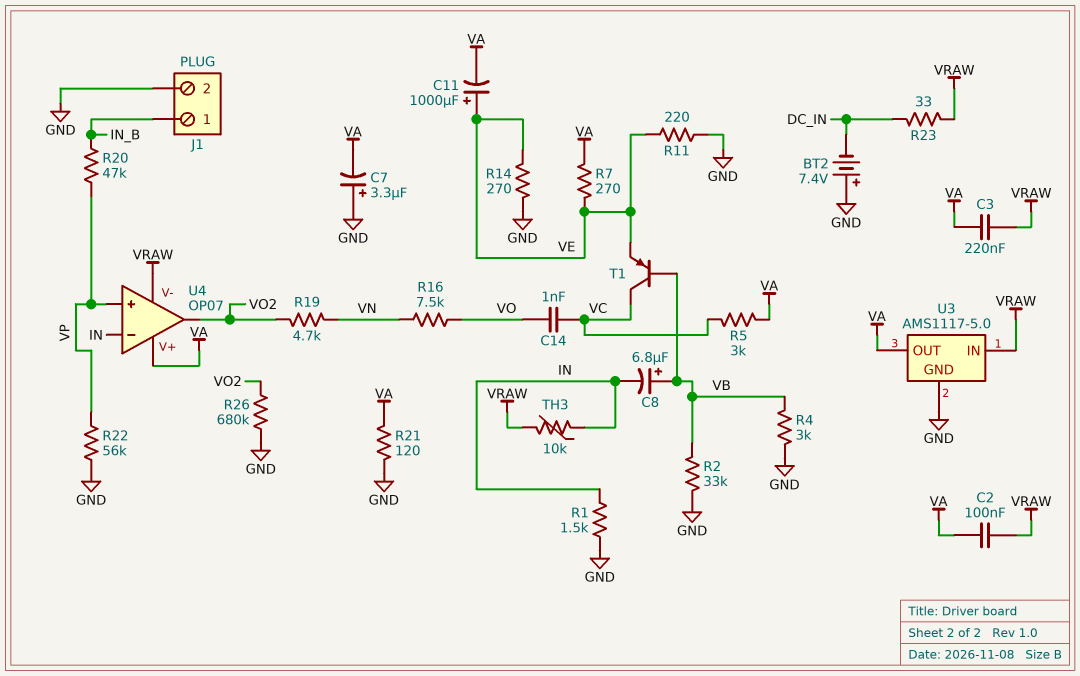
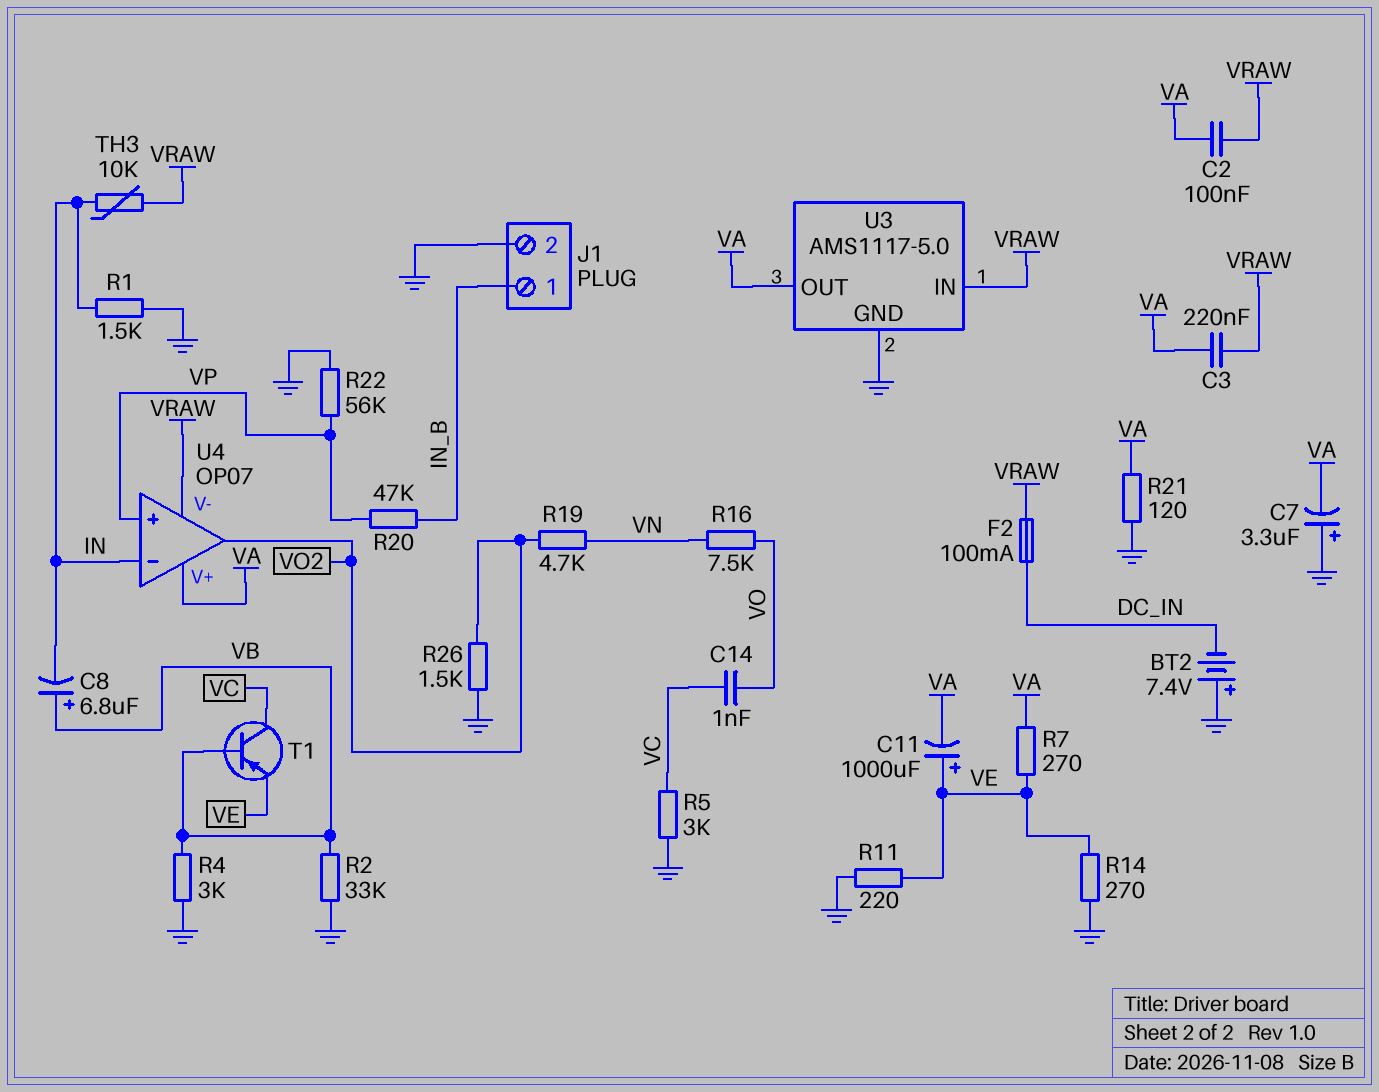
F2: none -> 100mA (DC_IN, VRAW)
R5: 3k (VA, VC) -> 3k (GND, VC)
R23: 33 (DC_IN, VRAW) -> none
R26: 680k (GND, VO2) -> 1.5k (GND, VO2)

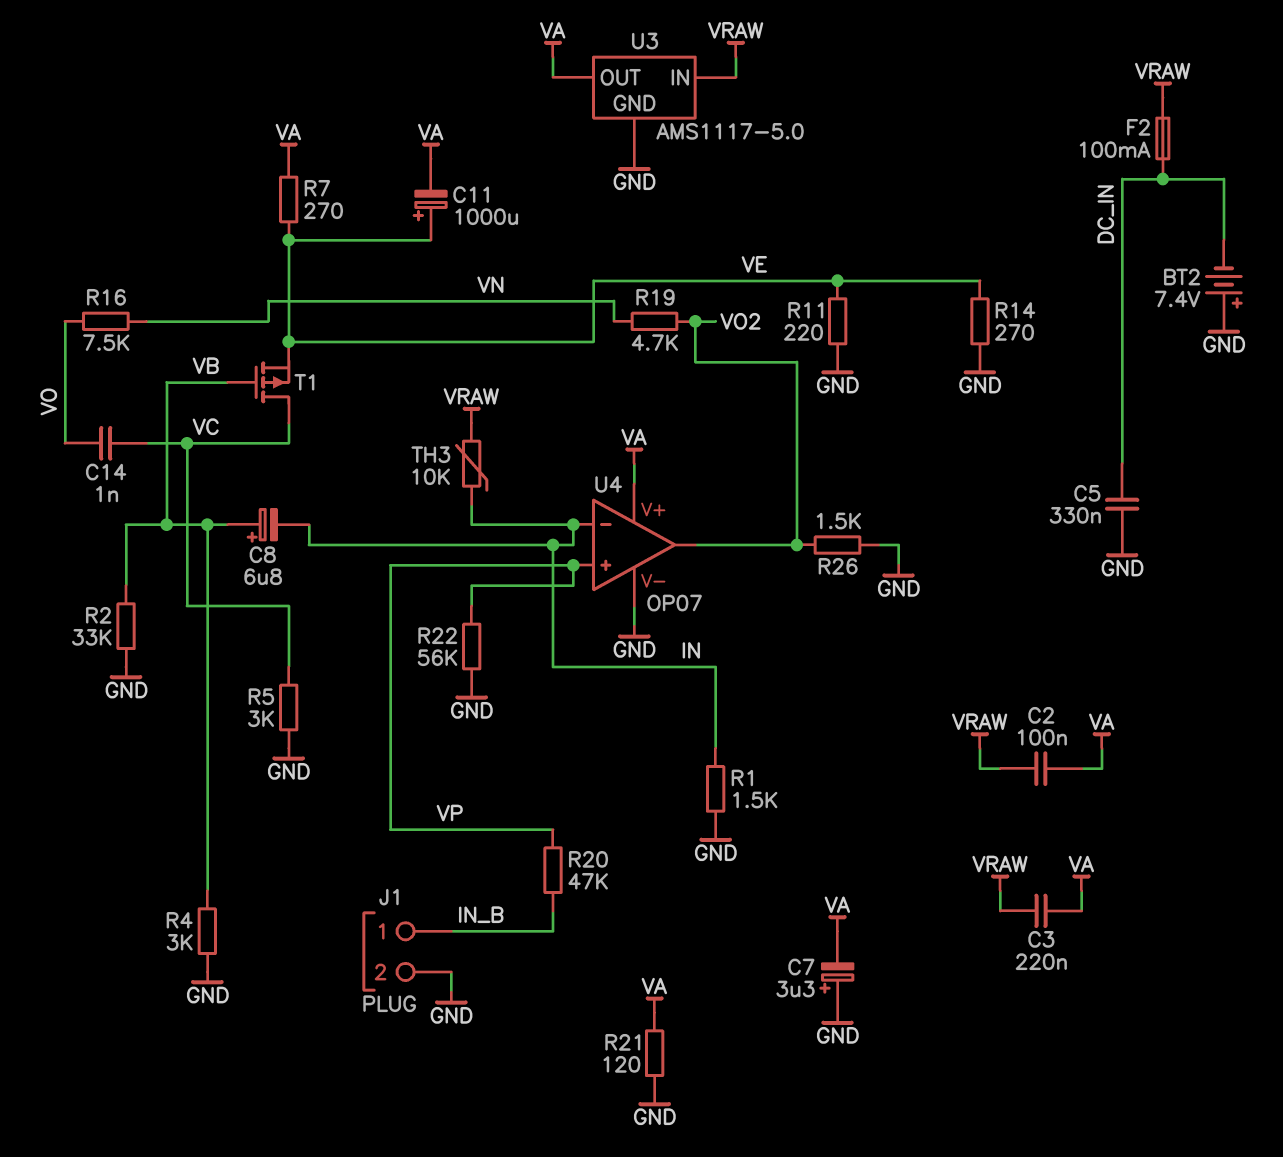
C5: none -> 330nF (DC_IN, GND)
T1: PNP (B VB, C VC, E VE) -> PMOS (G VB, D VC, S VE)
U4 pin V-: VRAW -> GND

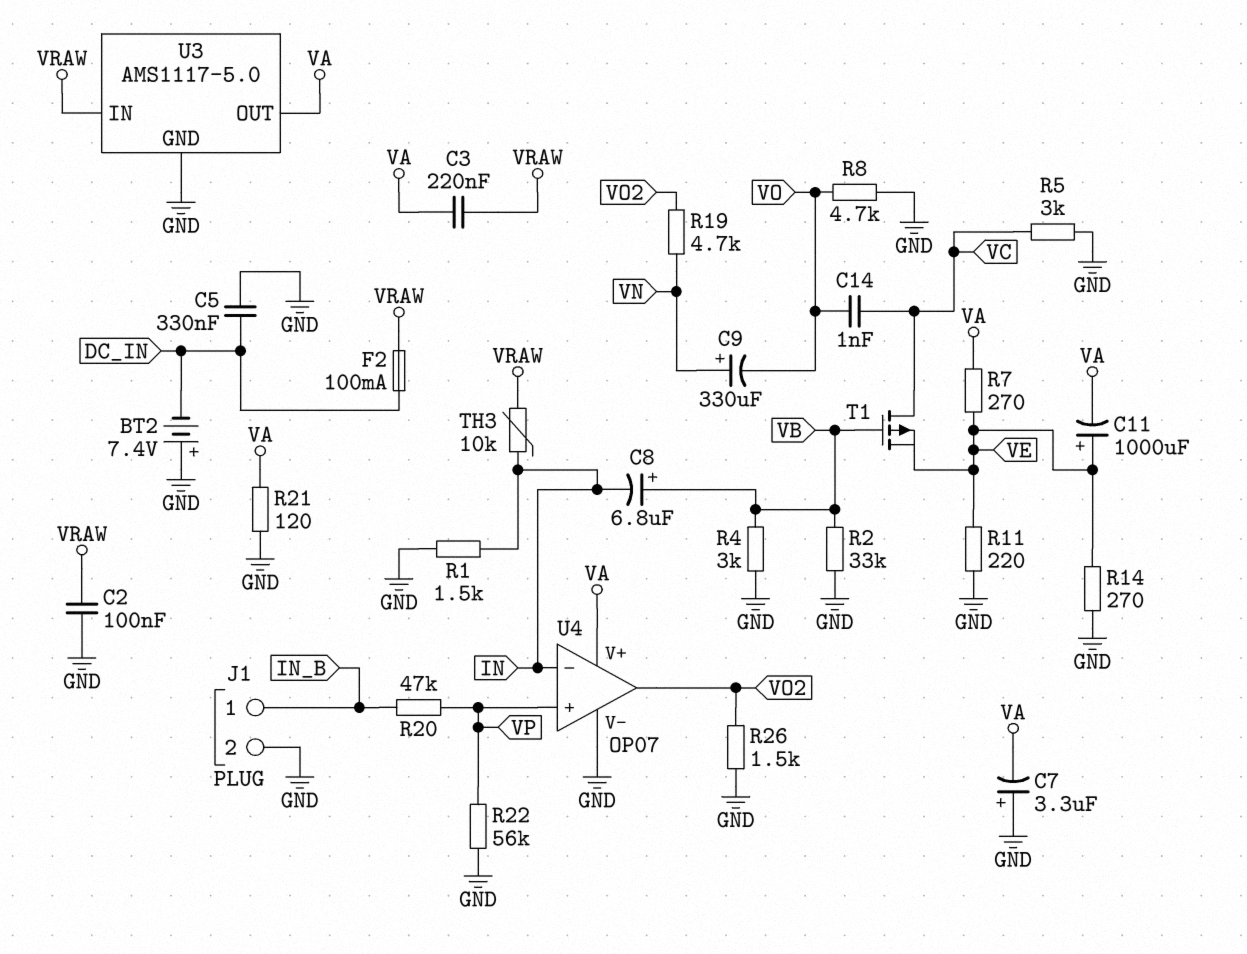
C2: 100nF (VA, VRAW) -> 100nF (GND, VRAW)
C9: none -> 330uF (plus VN, minus VO)
R8: none -> 4.7k (GND, VO)
R16: 7.5k (VN, VO) -> none

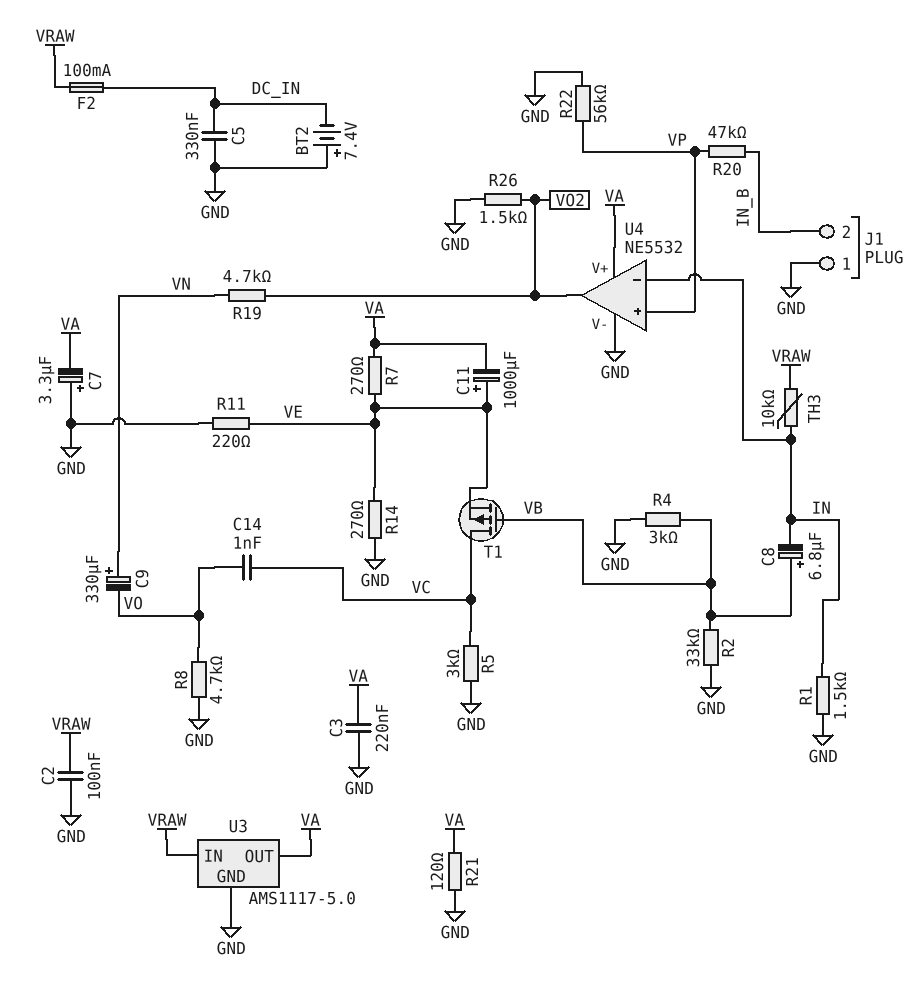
C3: 220nF (VA, VRAW) -> 220nF (GND, VA)
J1 pin 1: IN_B -> GND
J1 pin 2: GND -> IN_B
U4: OP07 -> NE5532

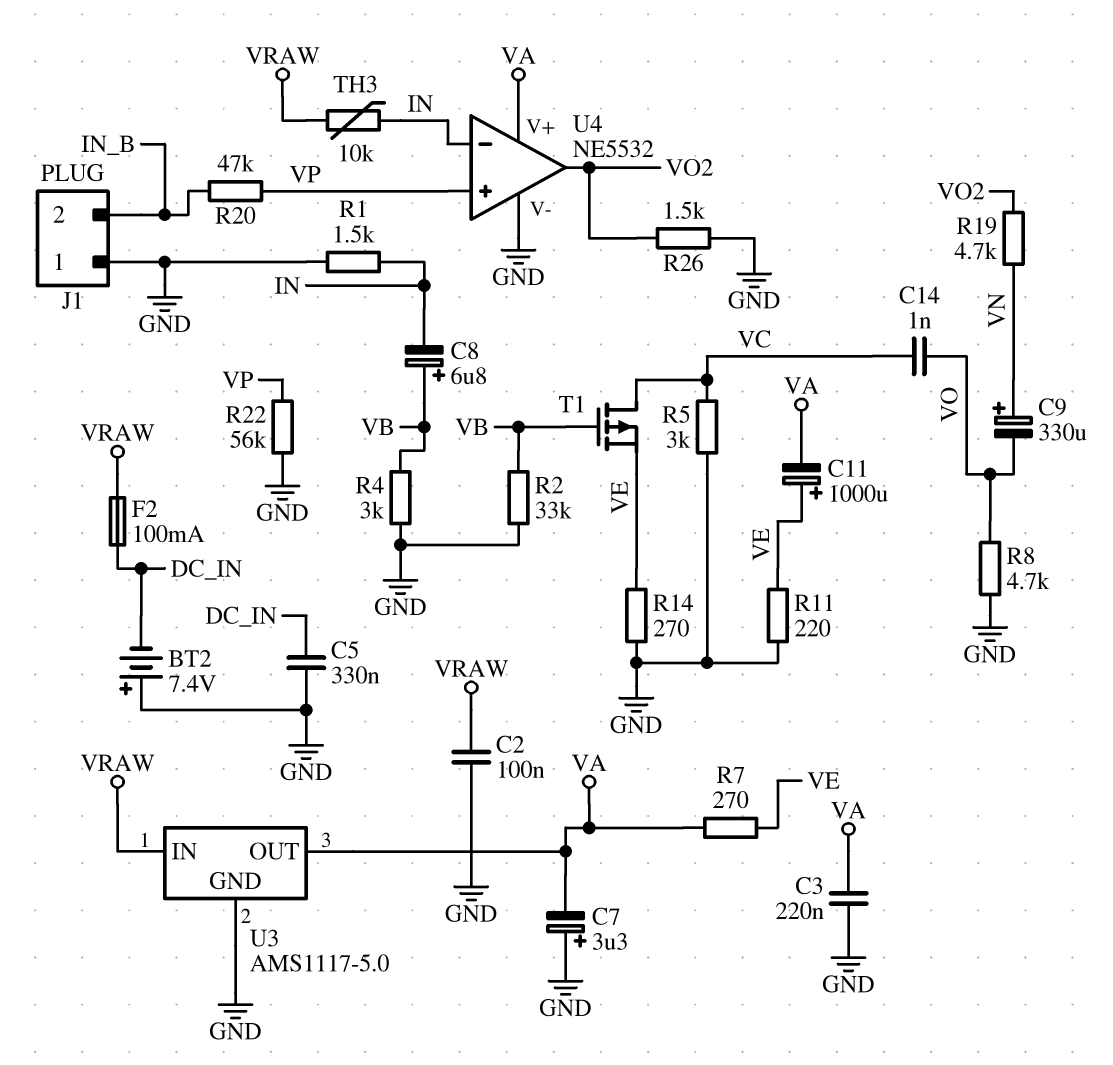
R21: 120 (GND, VA) -> none

